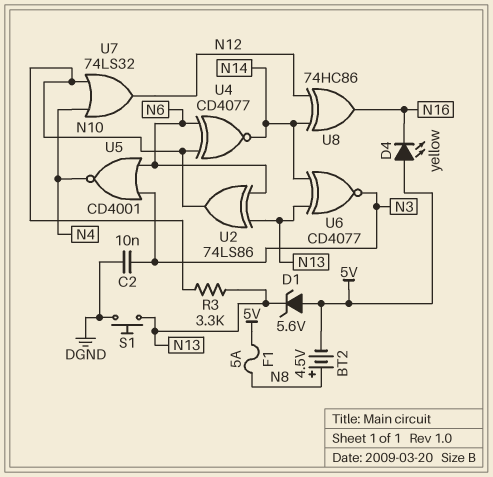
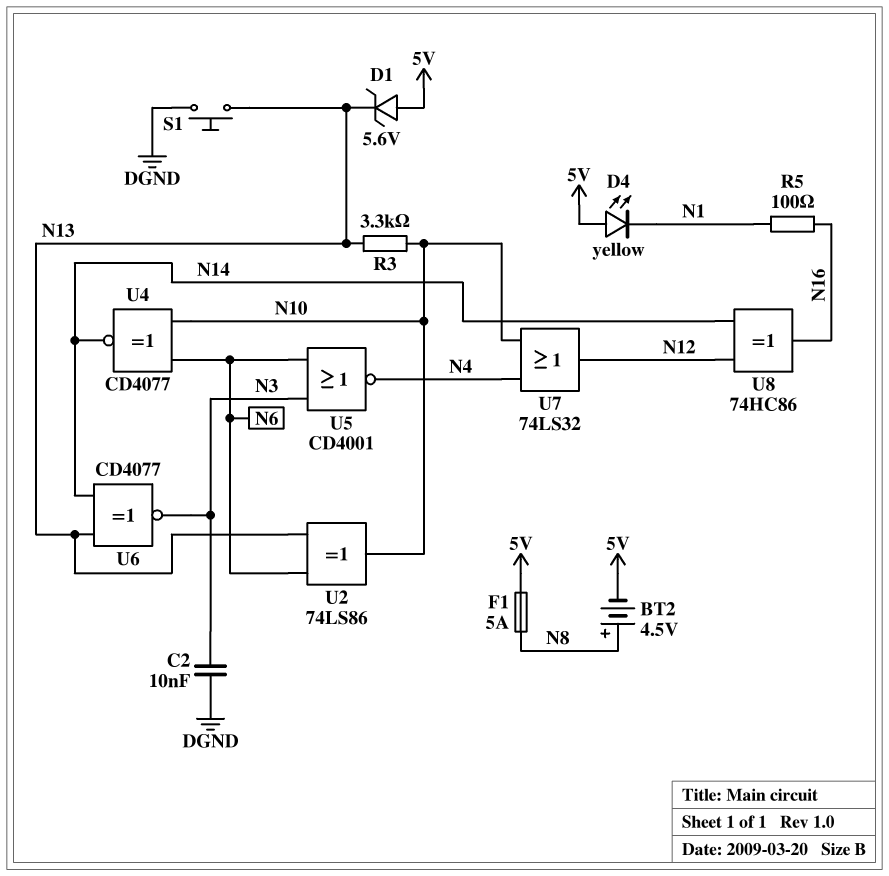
D4: LED yellow (A 5V, K N16) -> LED yellow (A 5V, K N1)
R5: none -> 100 (N1, N16)

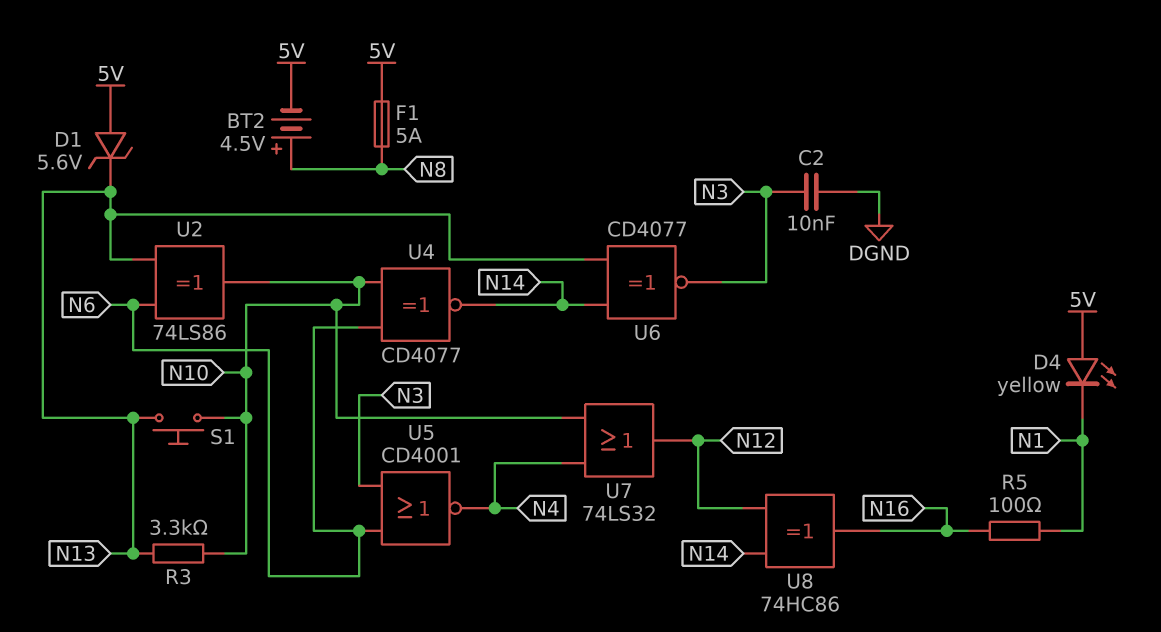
S1: button (DGND, N13) -> button (N10, N13)

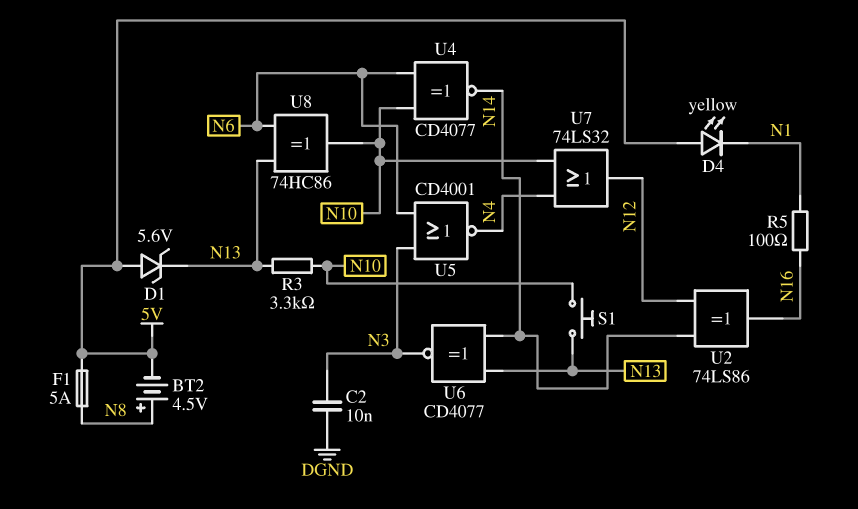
U2: XOR 74LS86 (in N6, in N13, out N10) -> XOR 74LS86 (in N12, in N14, out N16)
U8: XOR 74HC86 (in N12, in N14, out N16) -> XOR 74HC86 (in N6, in N13, out N10)

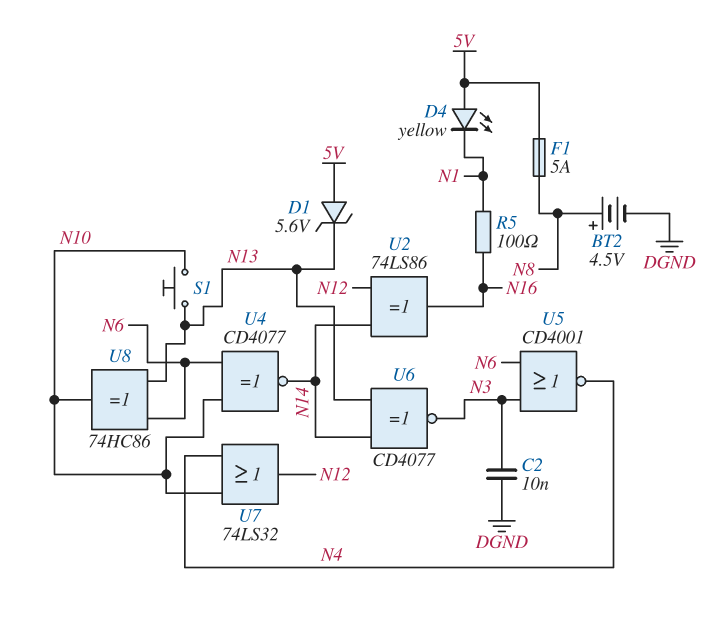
BT2: 4.5V (plus N8, minus 5V) -> 4.5V (plus N8, minus DGND)
R3: 3.3k (N10, N13) -> none

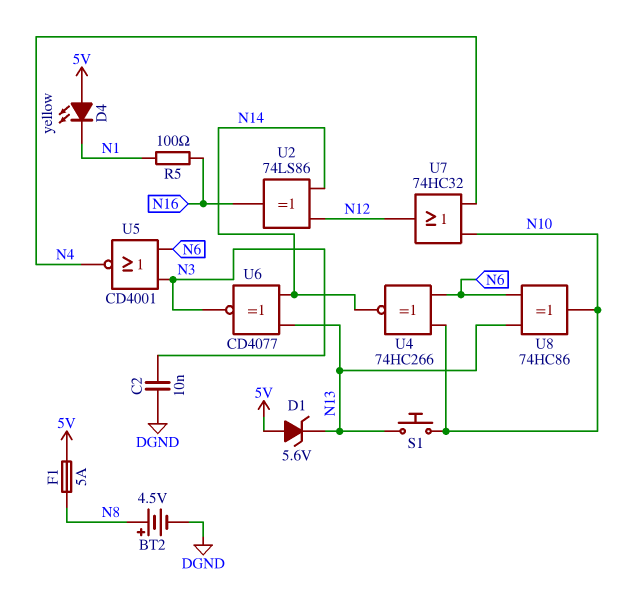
U4: XNOR CD4077 (in N6, in N10, out N14) -> XNOR 74HC266 (in N6, in N10, out N14)
U7: OR 74LS32 (in N4, in N10, out N12) -> OR 74HC32 (in N4, in N10, out N12)

